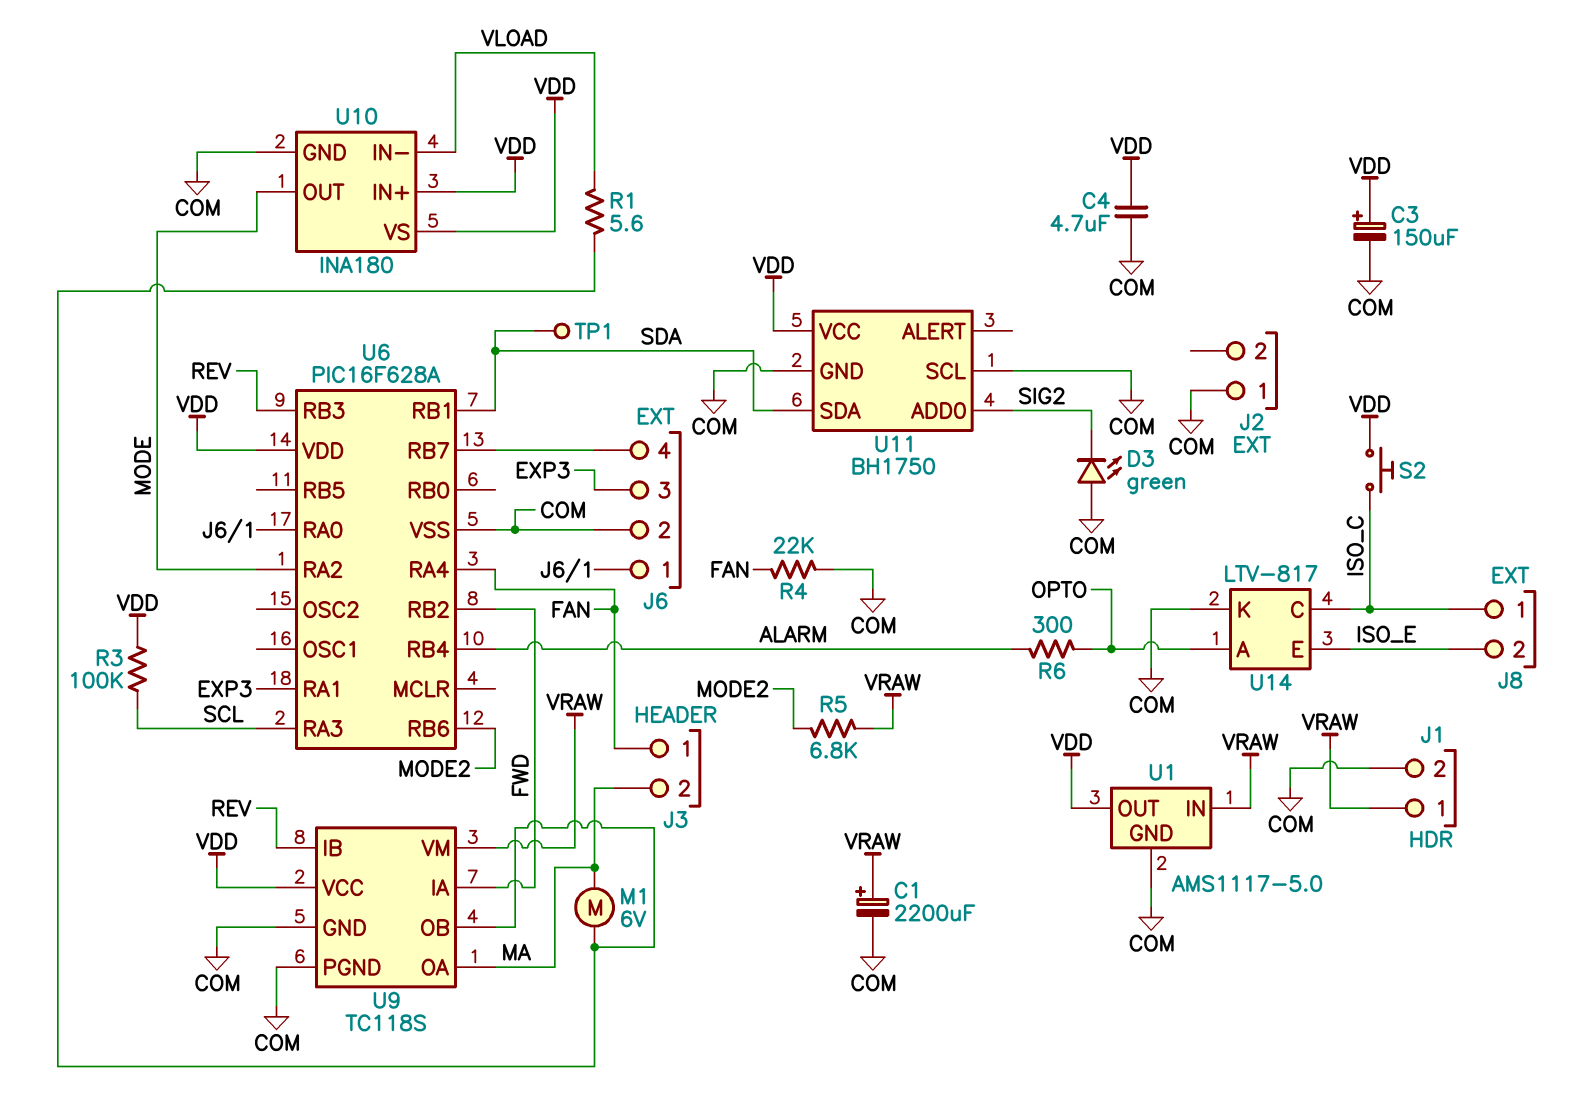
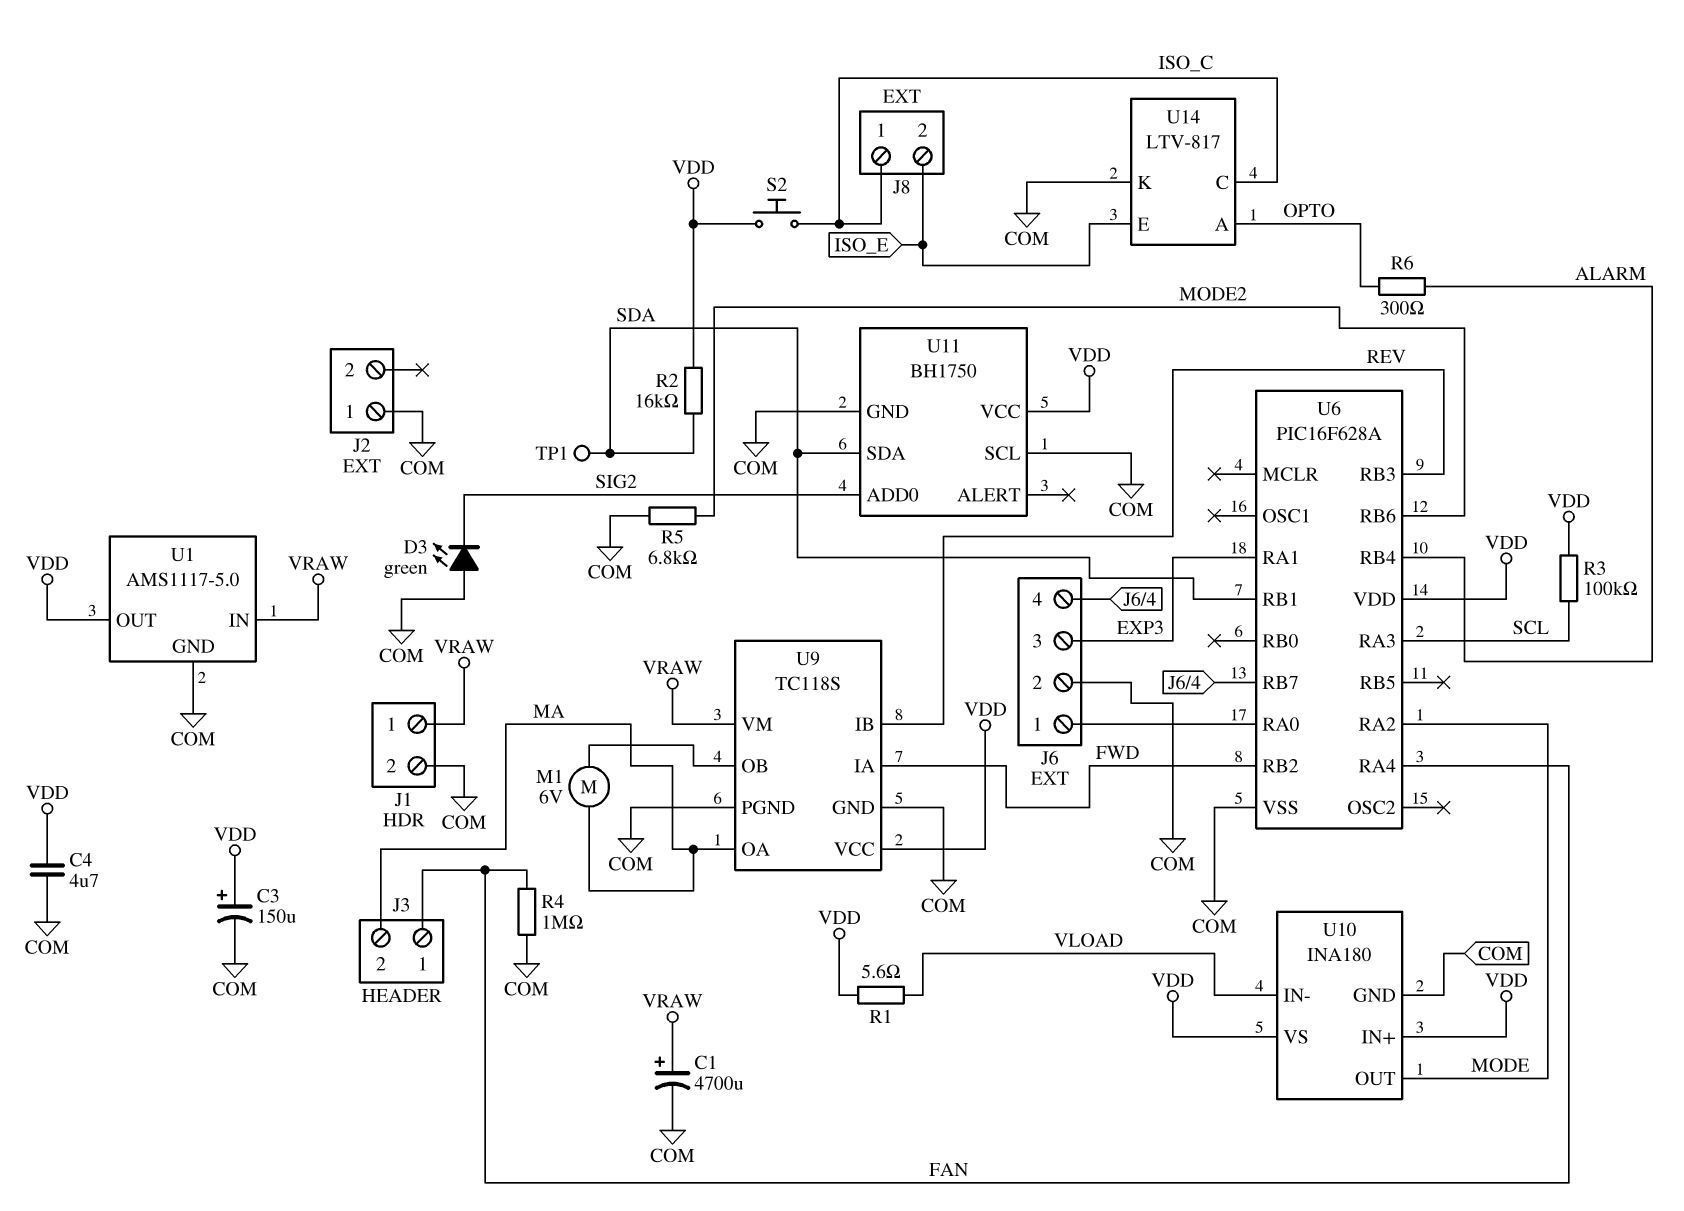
C1: 2200uF (plus VRAW, minus COM) -> 4700uF (plus VRAW, minus COM)
R1: 5.6 (U9/OB, VLOAD) -> 5.6 (VDD, VLOAD)
R2: none -> 16k (SDA, VDD)
R4: 22k (COM, FAN) -> 1M (COM, FAN)
R5: 6.8k (MODE2, VRAW) -> 6.8k (COM, MODE2)

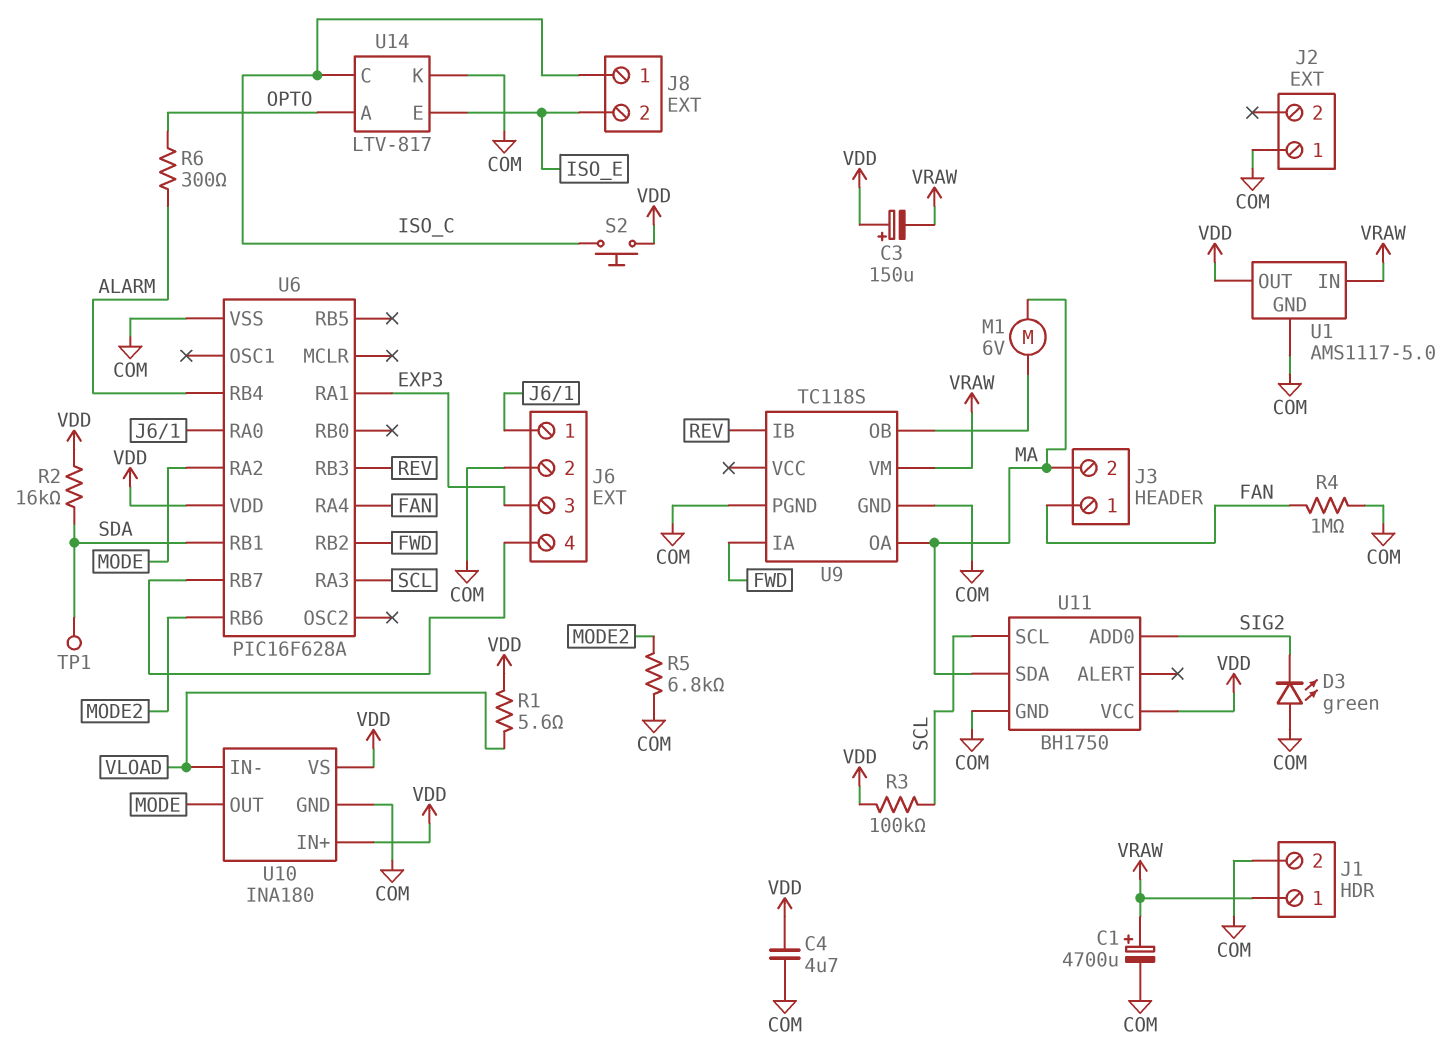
C3: 150uF (plus VDD, minus COM) -> 150uF (plus VDD, minus VRAW)
U9 pin VCC: VDD -> none
U11 pin SCL: COM -> SCL
U11 pin SDA: SDA -> MA

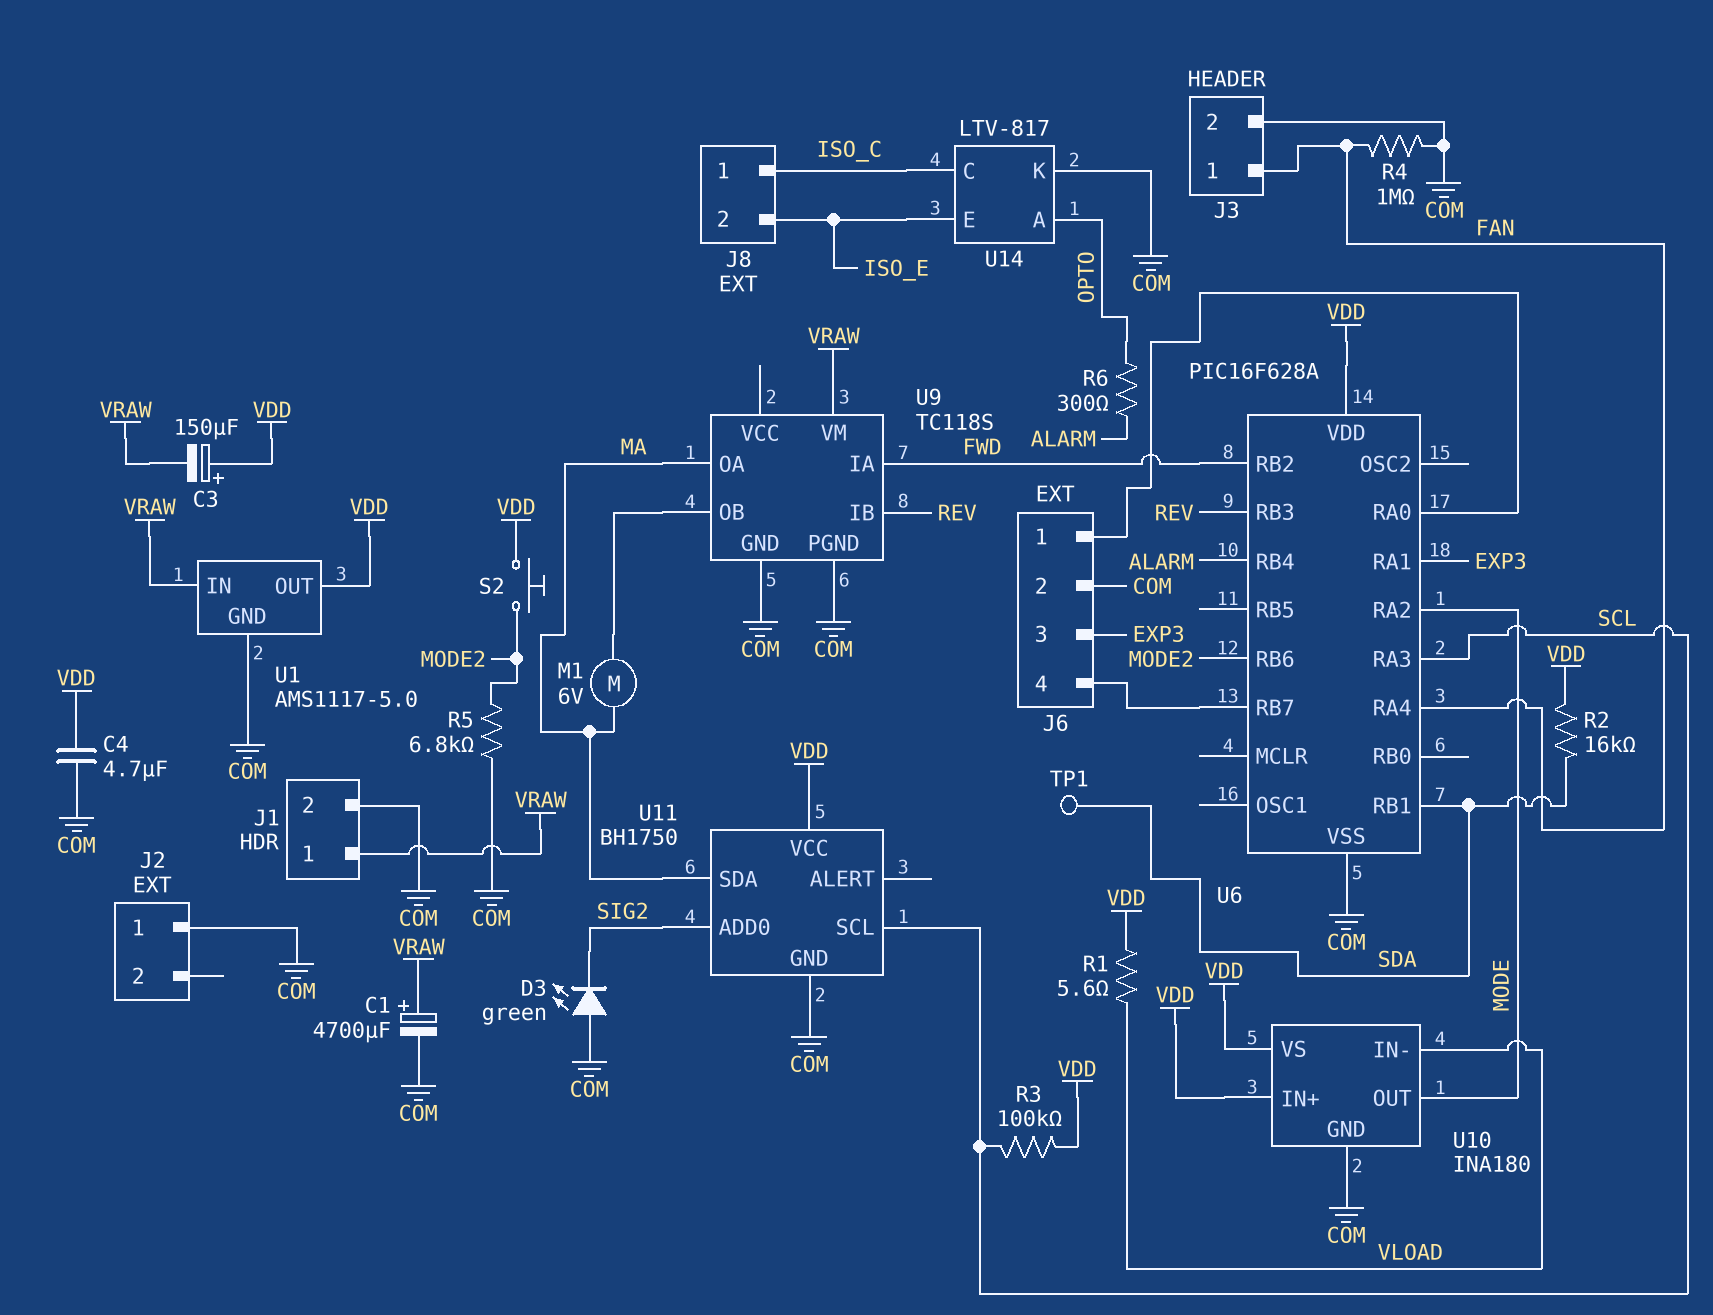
J3 pin 2: MA -> COM
S2: button (ISO_C, VDD) -> button (MODE2, VDD)

